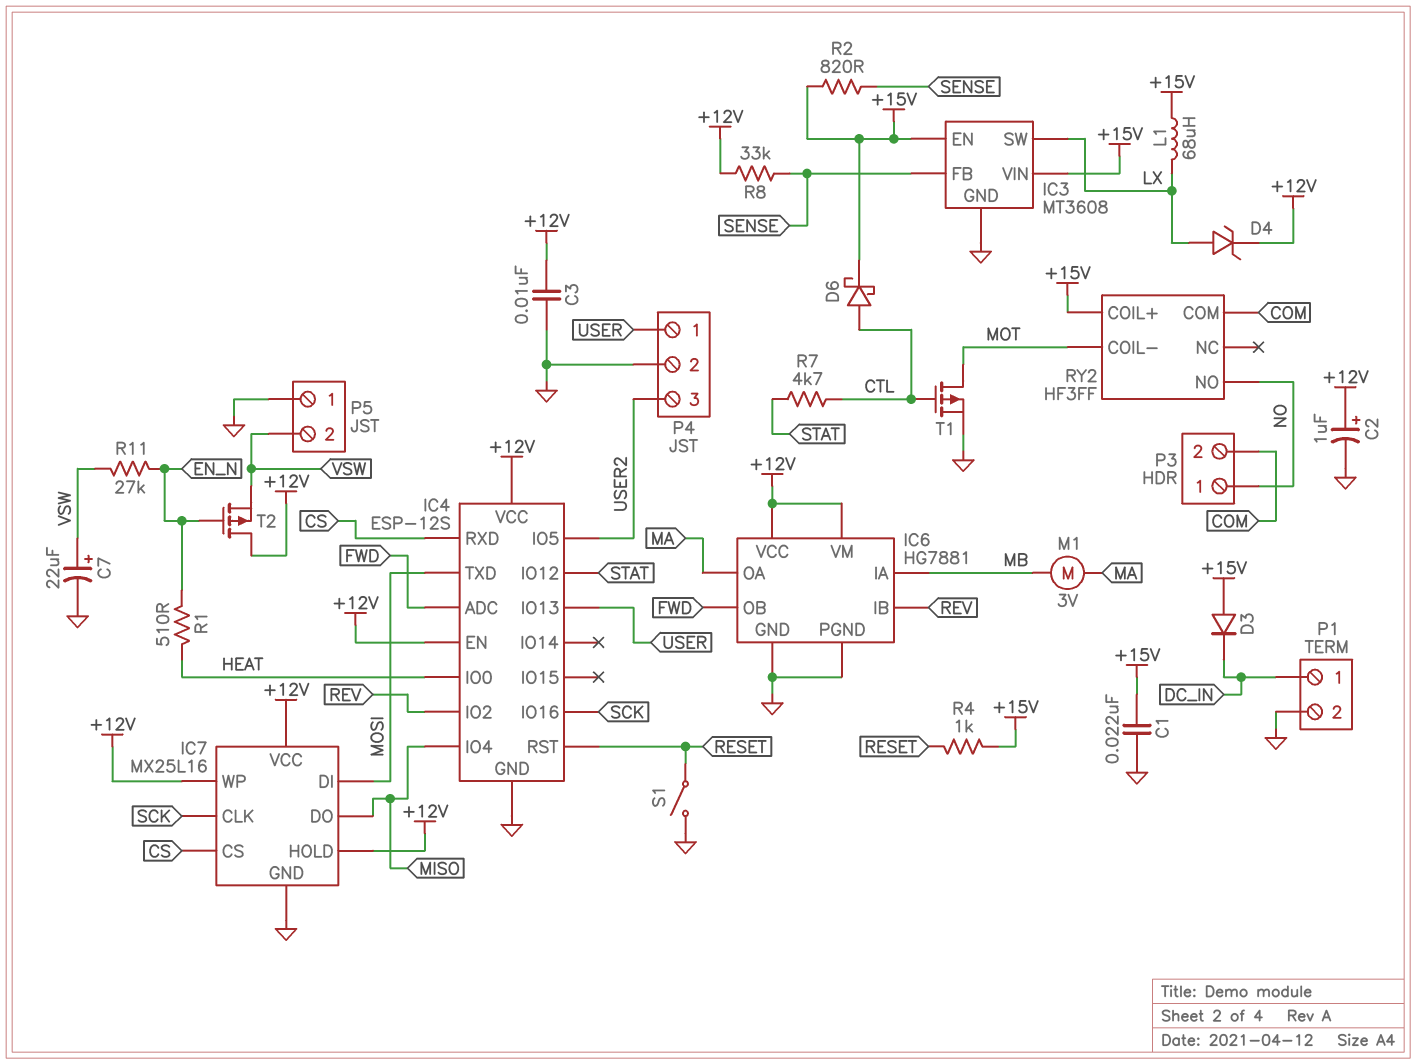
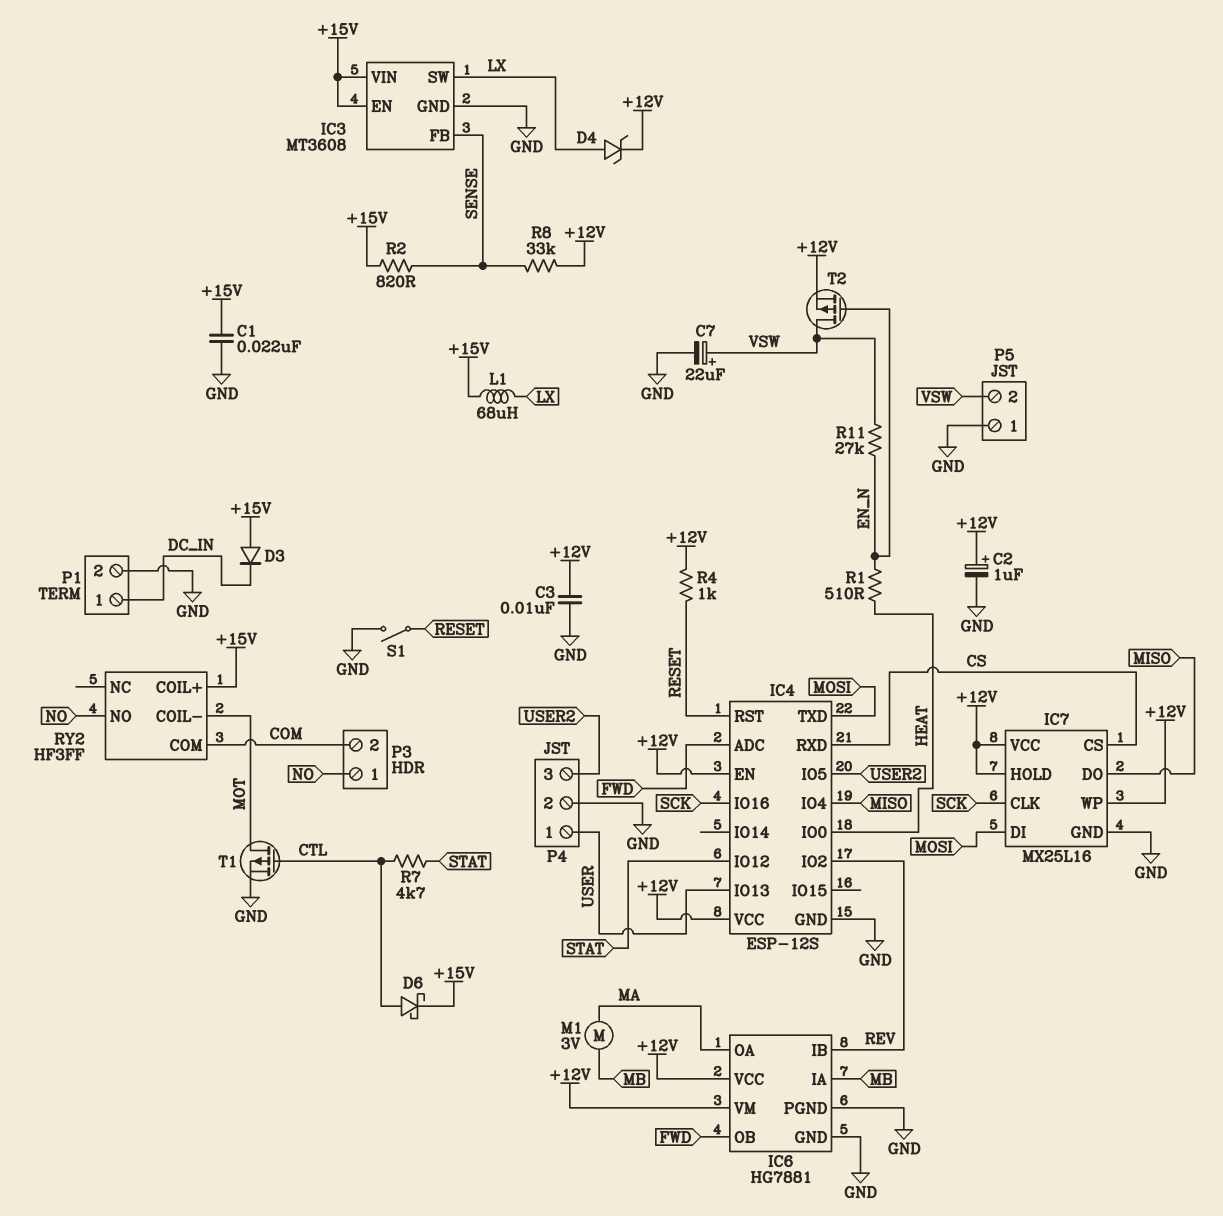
R4: 1k (+15V, RESET) -> 1k (+12V, RESET)
T2: PMOS (G EN_N, D +12V, S VSW) -> PMOS (G EN_N, D VSW, S +12V)

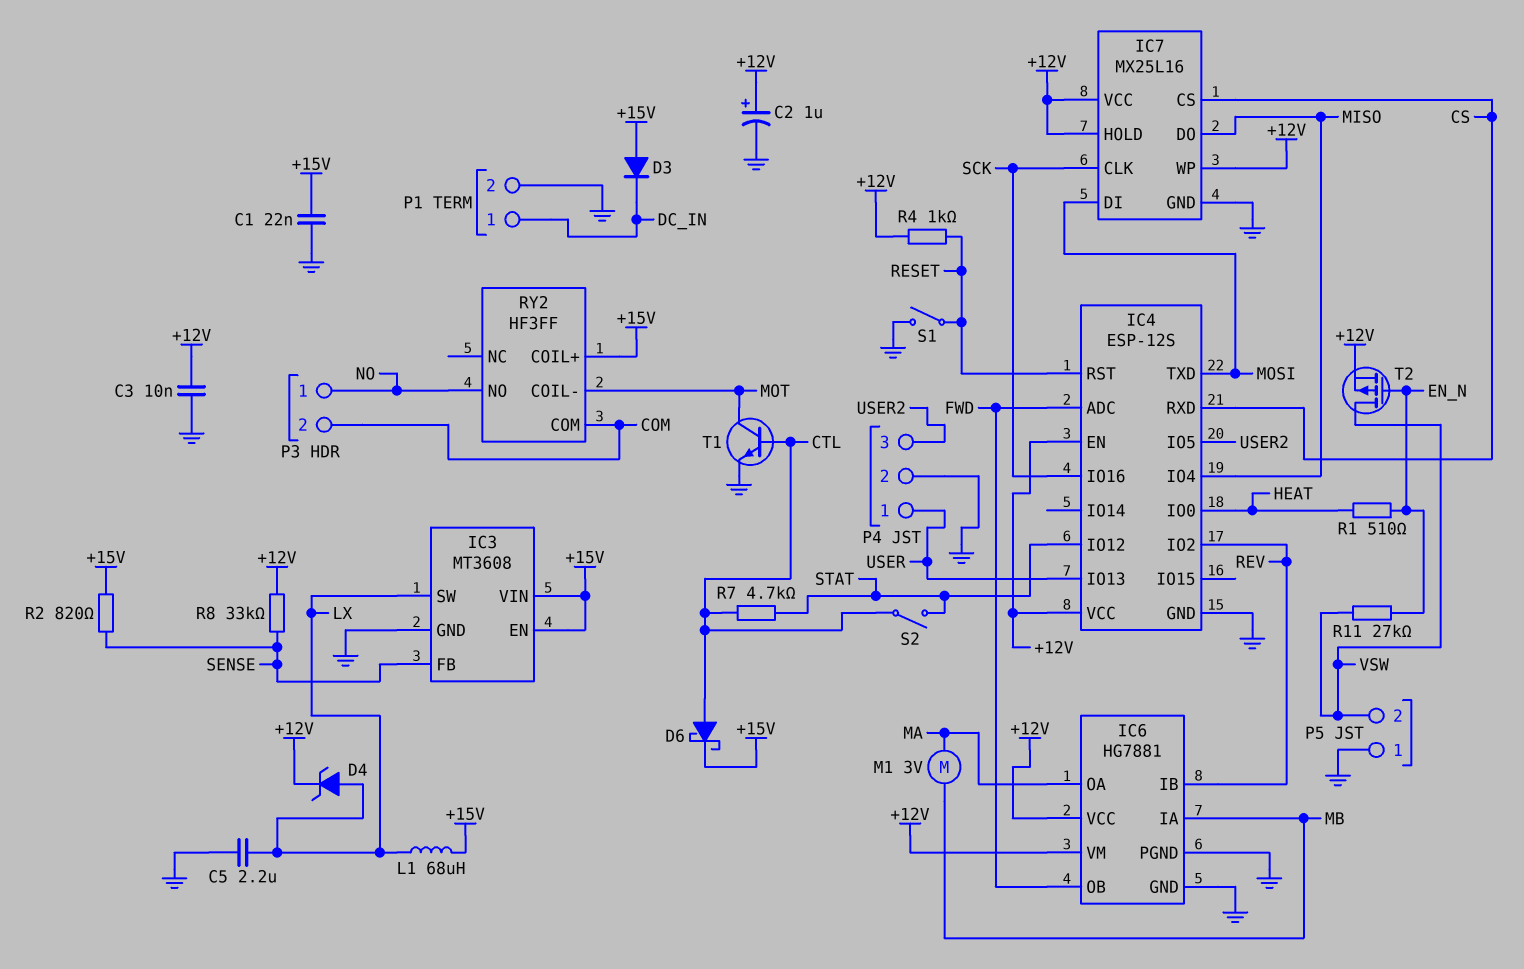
C5: none -> 2.2uF (GND, LX)
C7: 22uF (plus VSW, minus GND) -> none
S2: none -> switch (CTL, STAT)
T1: PMOS (G CTL, D MOT, S GND) -> NPN (B CTL, C MOT, E GND)

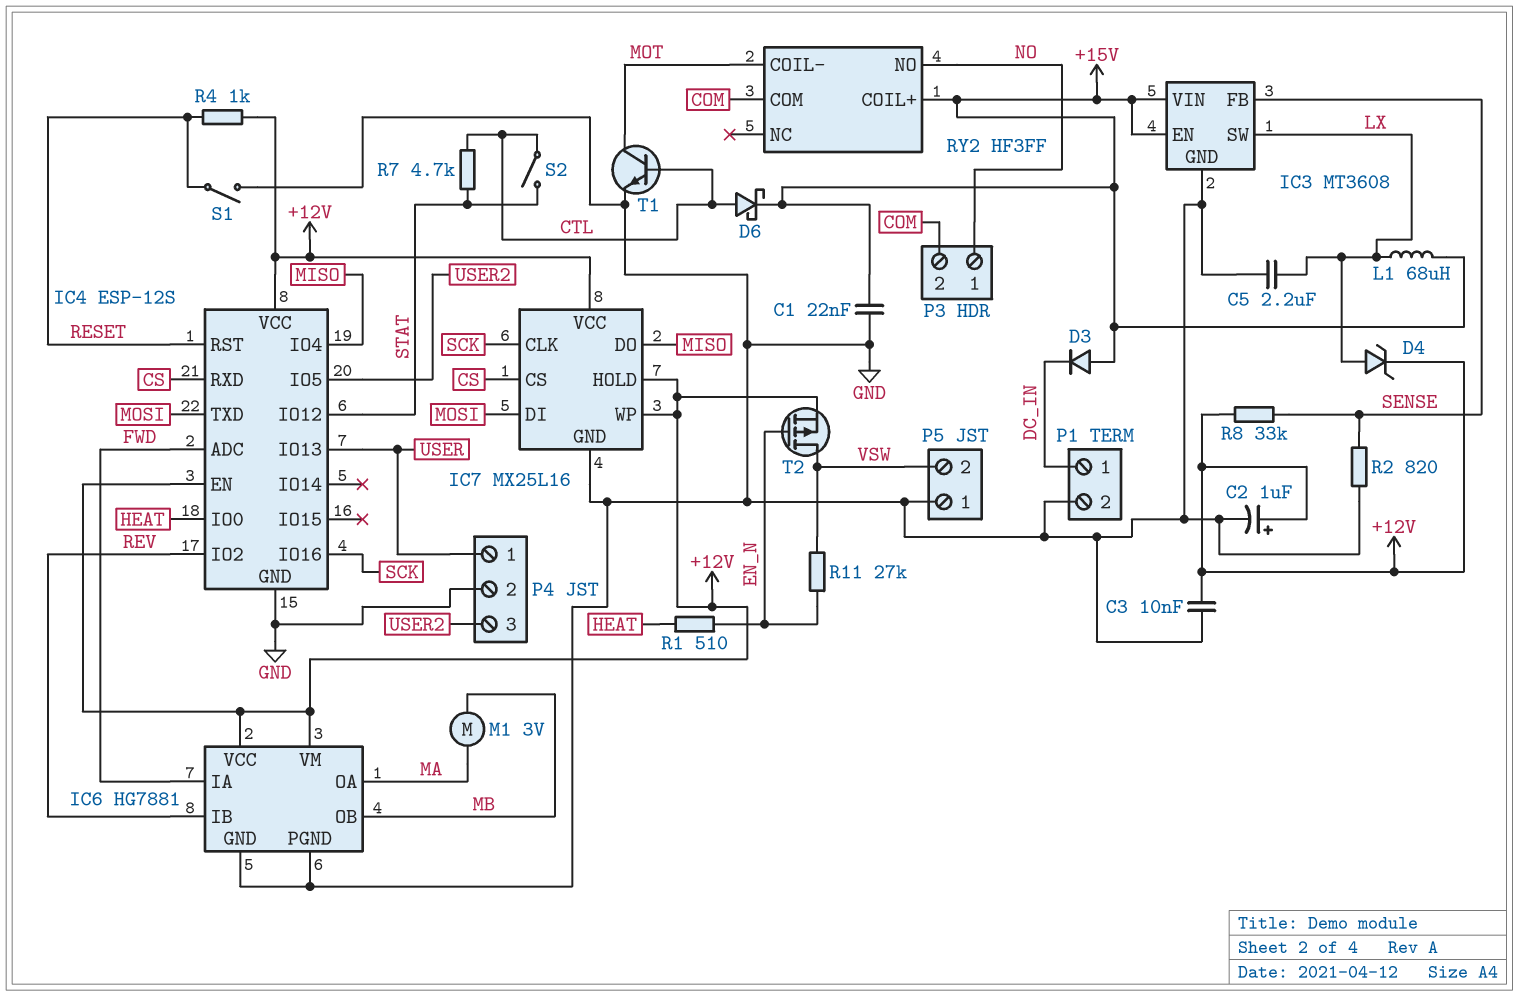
IC6 pin IA: MB -> FWD
IC6 pin OB: FWD -> MB
R2: 820 (+15V, SENSE) -> 820 (GND, SENSE)

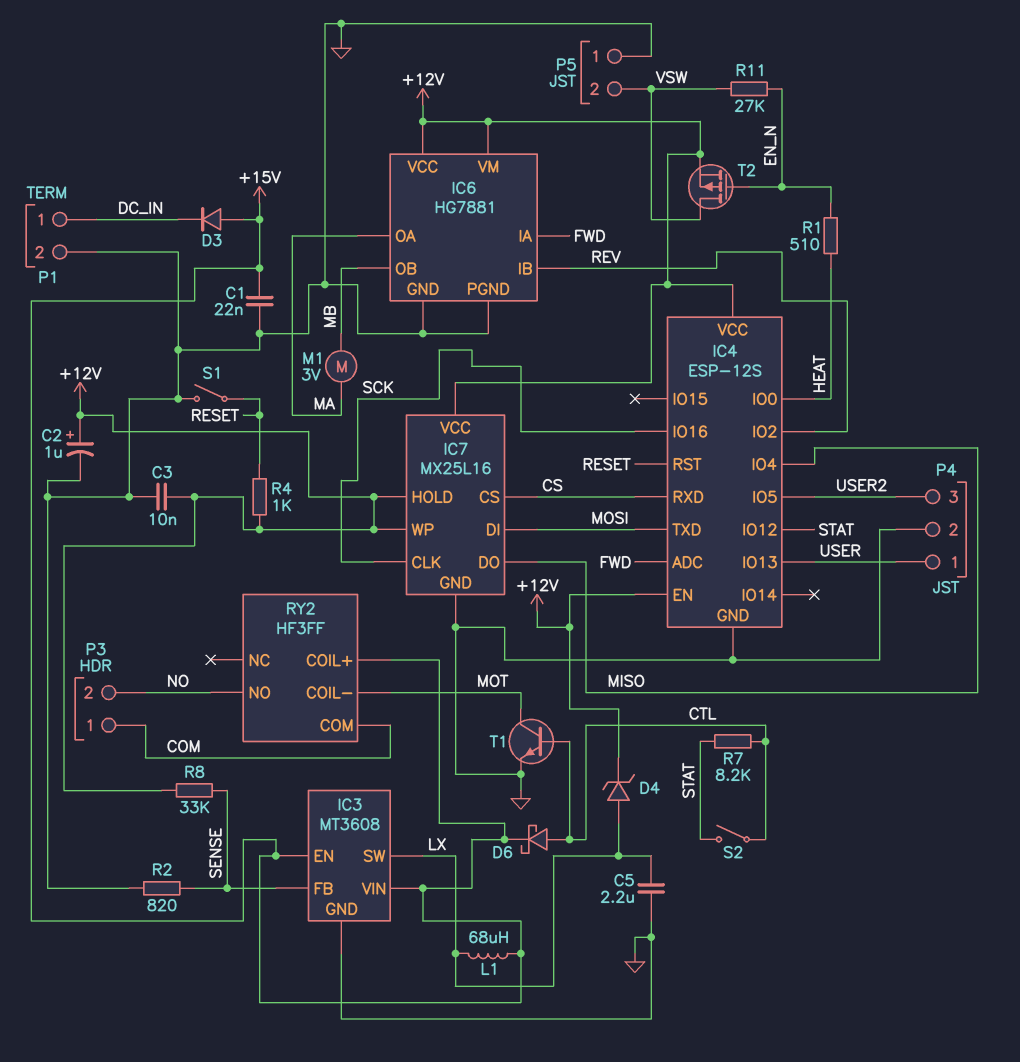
P3 pin 1: NO -> COM
P3 pin 2: COM -> NO
R7: 4.7k (CTL, STAT) -> 8.2k (CTL, STAT)

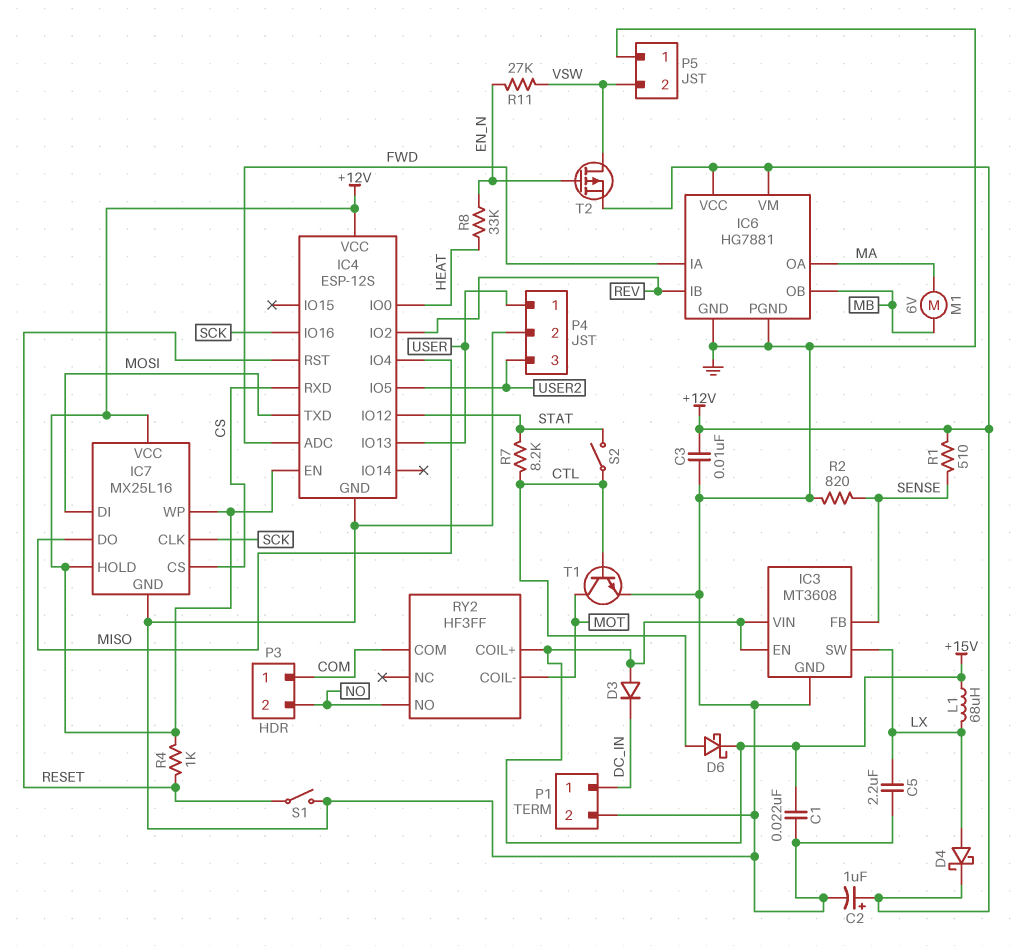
D4: zener (A LX, K +12V) -> schottky (A LX, K +12V)
M1: motor 3V (MA, MB) -> motor 6V (MA, MB)
R1: 510 (EN_N, HEAT) -> 510 (+12V, SENSE)
R8: 33k (+12V, SENSE) -> 33k (EN_N, HEAT)

